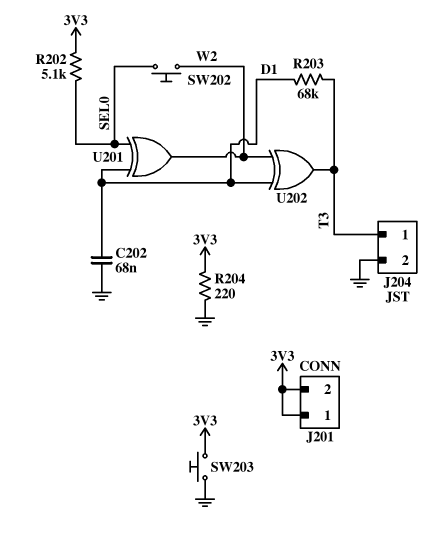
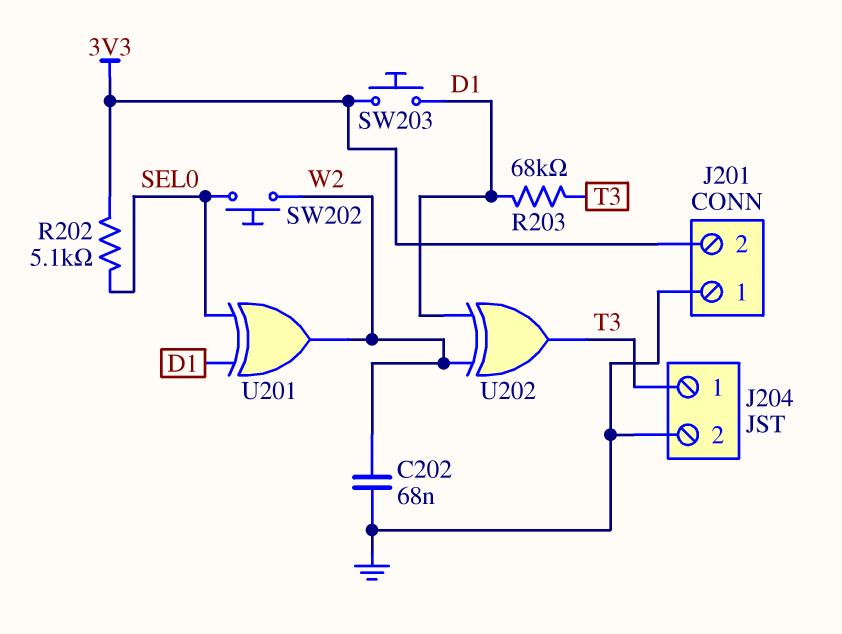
C202: 68nF (D1, GND) -> 68nF (GND, W2)
J201 pin 1: 3V3 -> GND
R204: 220 (3V3, GND) -> none
SW203: button (3V3, GND) -> button (3V3, D1)

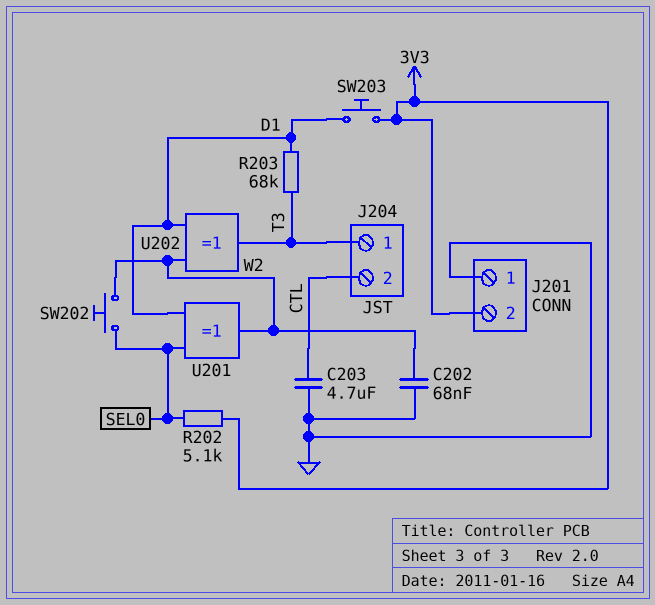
C203: none -> 4.7uF (CTL, GND)
J204 pin 2: GND -> CTL

